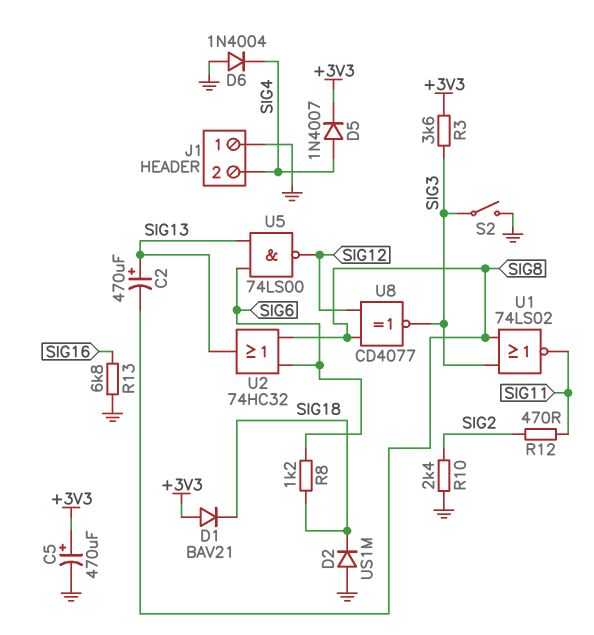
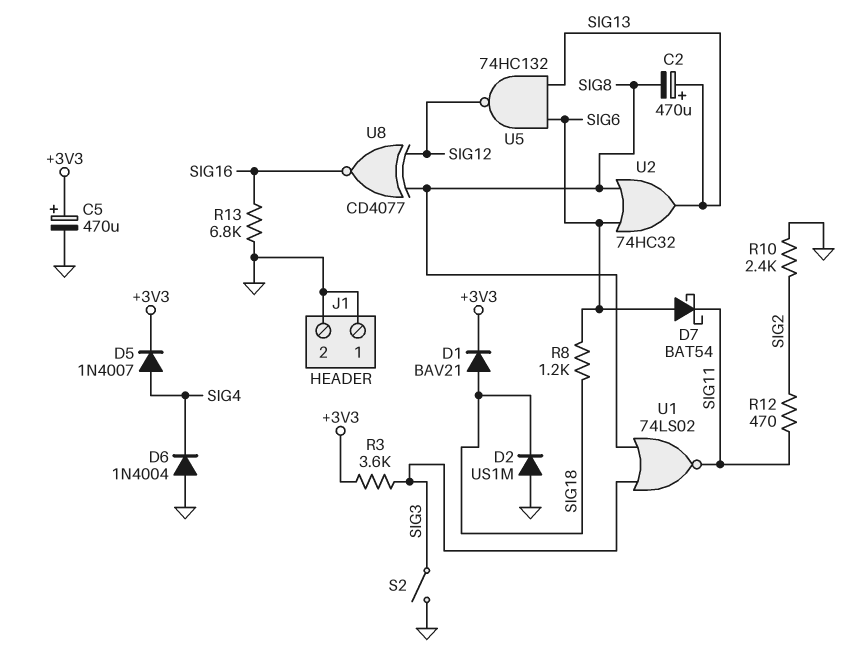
D1: diode BAV21 (A +3V3, K SIG18) -> diode BAV21 (A SIG18, K +3V3)
D7: none -> schottky BAT54 (A SIG6, K SIG11)
J1 pin 2: SIG4 -> GND
U5: NAND 74LS00 (in SIG6, in SIG13, out SIG12) -> NAND 74HC132 (in SIG6, in SIG13, out SIG12)
U8: XNOR CD4077 (in SIG8, in SIG12, out SIG3) -> XNOR CD4077 (in SIG8, in SIG12, out SIG16)

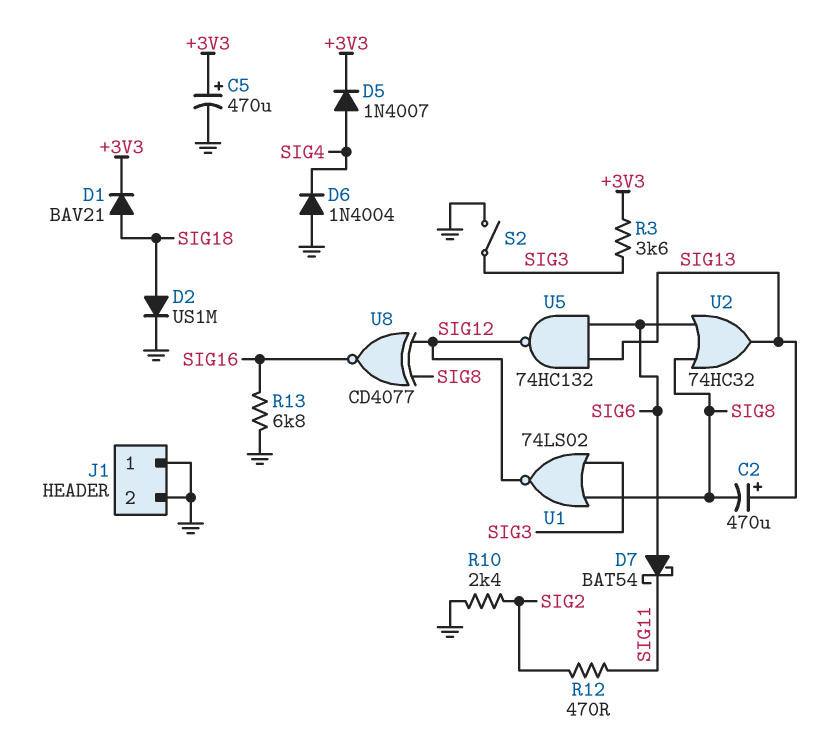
D2: diode US1M (A GND, K SIG18) -> diode US1M (A SIG18, K GND)
R8: 1.2k (SIG6, SIG18) -> none
U1: NOR 74LS02 (in SIG3, in SIG8, out SIG11) -> NOR 74LS02 (in SIG3, in SIG8, out SIG12)

